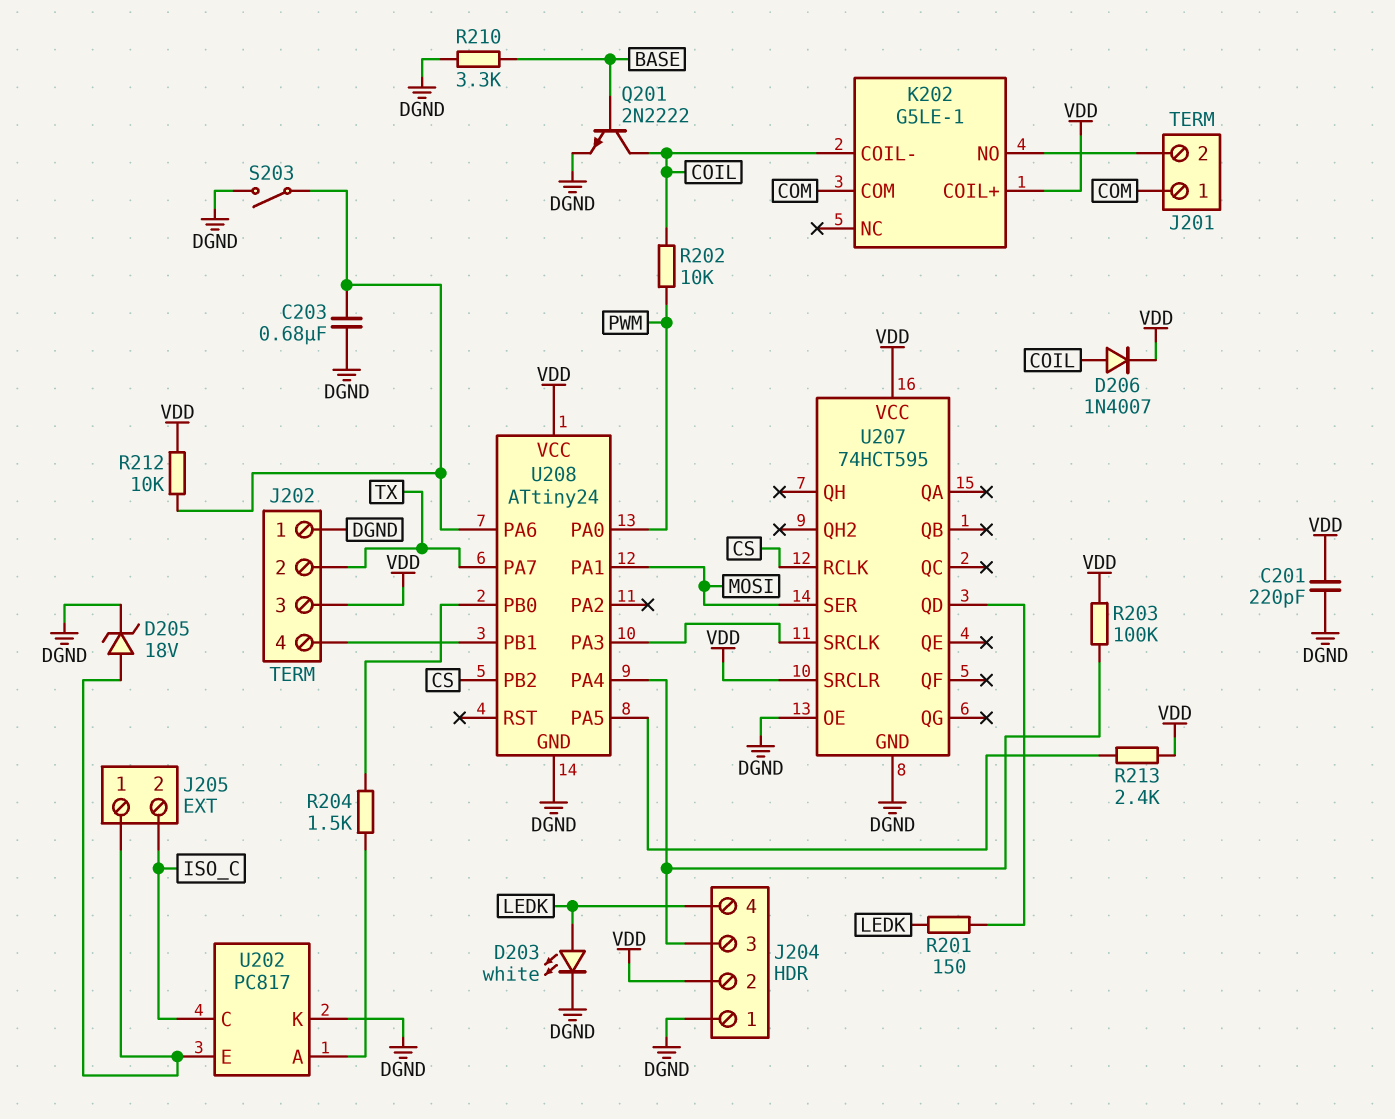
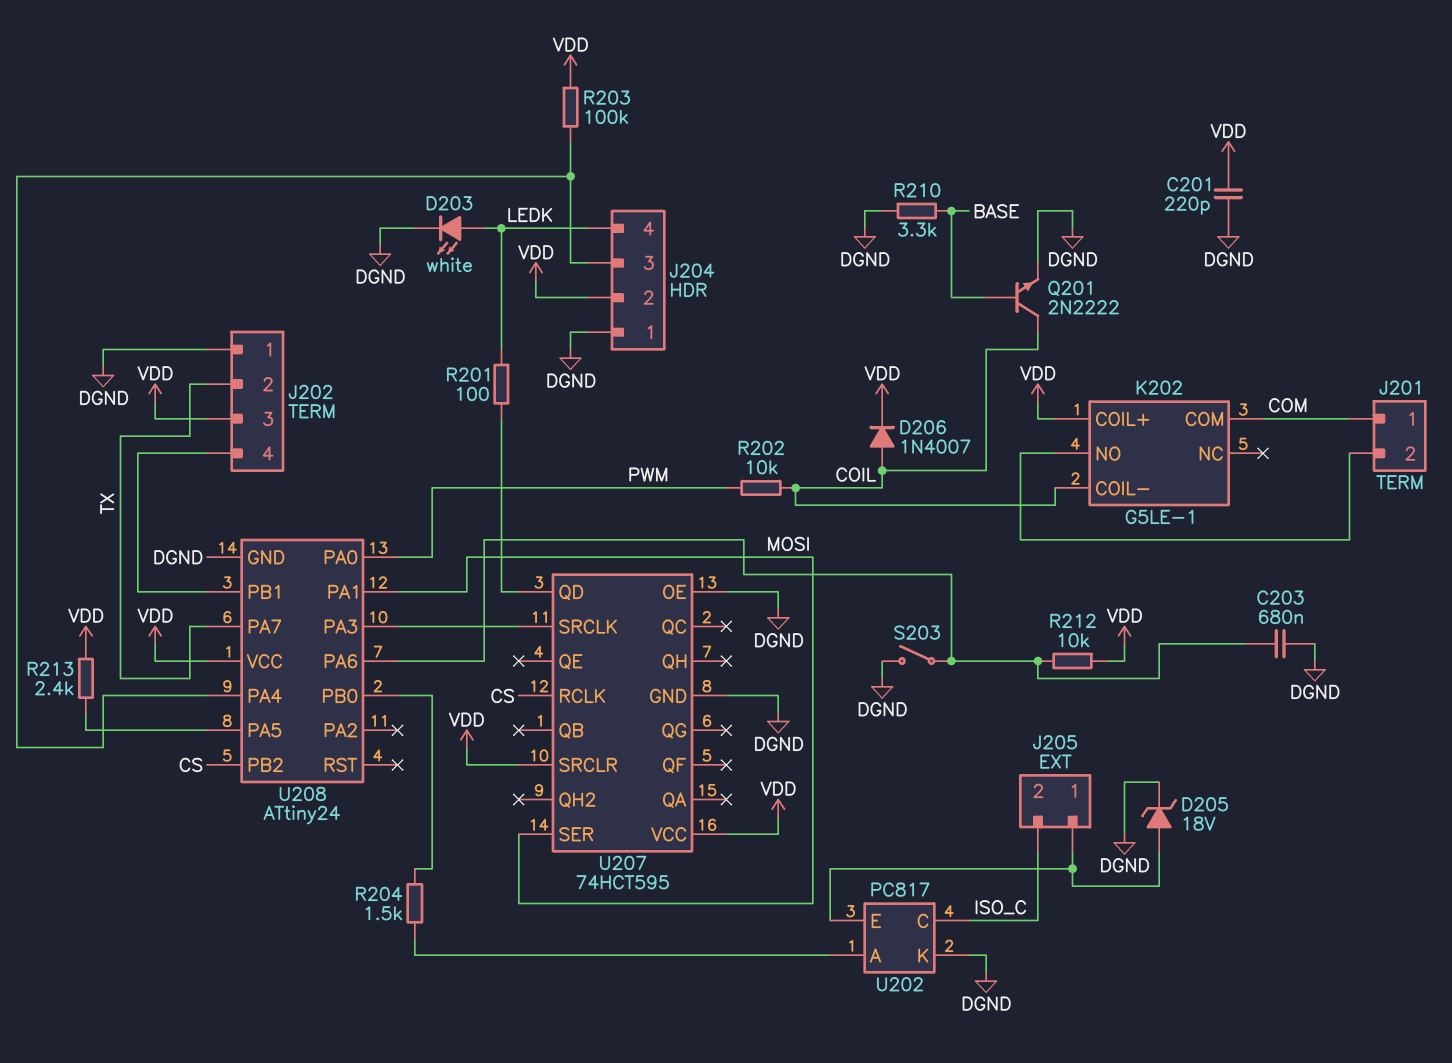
R201: 150 (LEDK, U207/QD) -> 100 (LEDK, U207/QD)

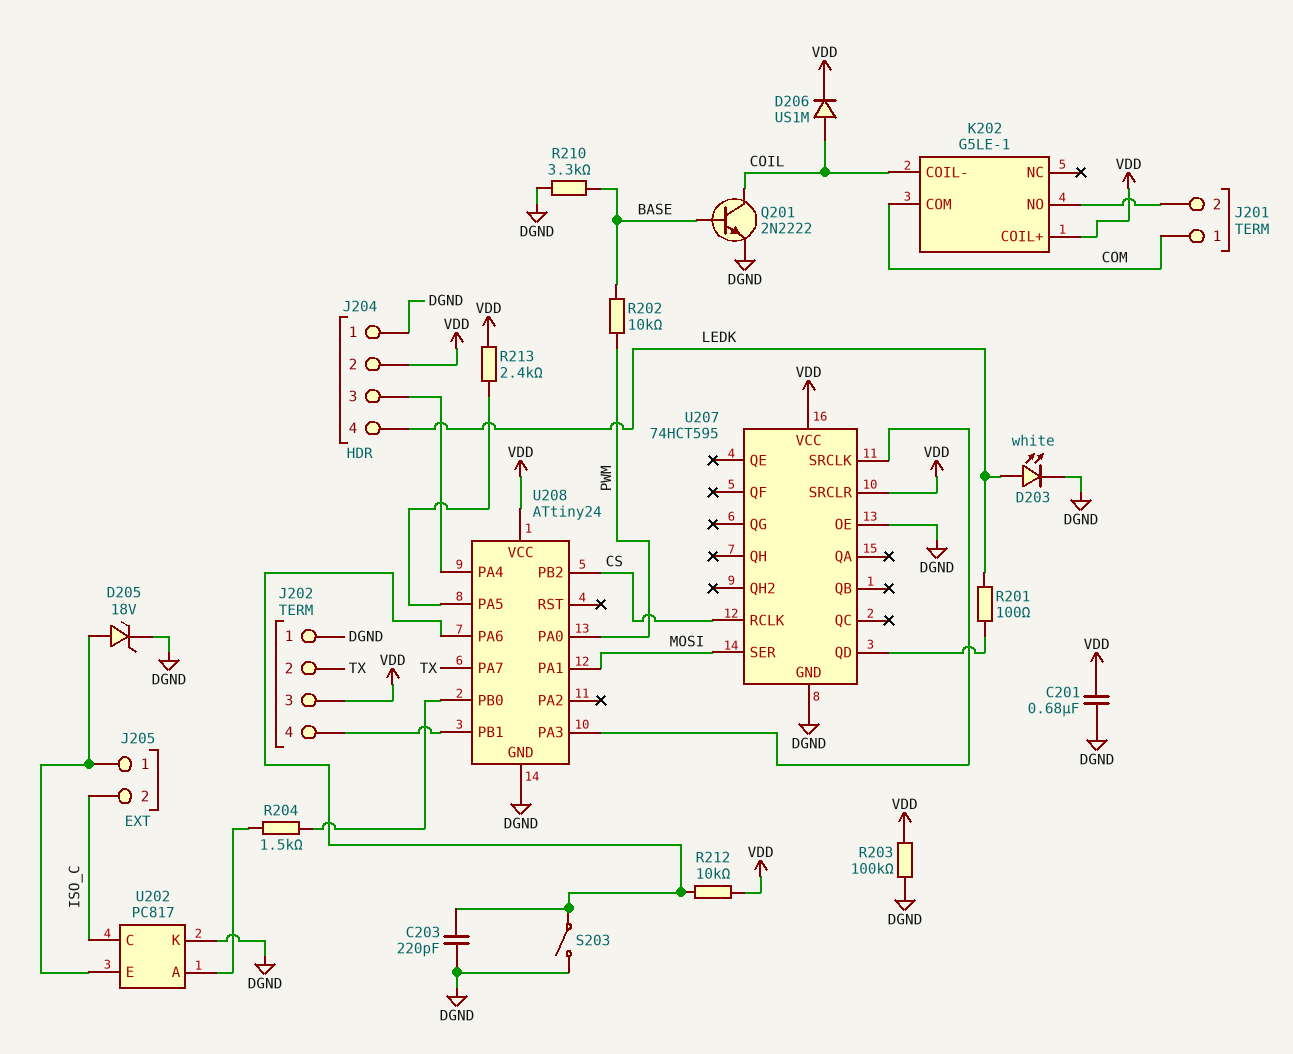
C201: 220pF (DGND, VDD) -> 680nF (DGND, VDD)
C203: 680nF (DGND, U208/PA6) -> 220pF (DGND, U208/PA6)
D206: diode 1N4007 (A COIL, K VDD) -> diode US1M (A COIL, K VDD)
R202: 10k (COIL, PWM) -> 10k (BASE, PWM)
R203: 100k (J204/3, VDD) -> 100k (DGND, VDD)

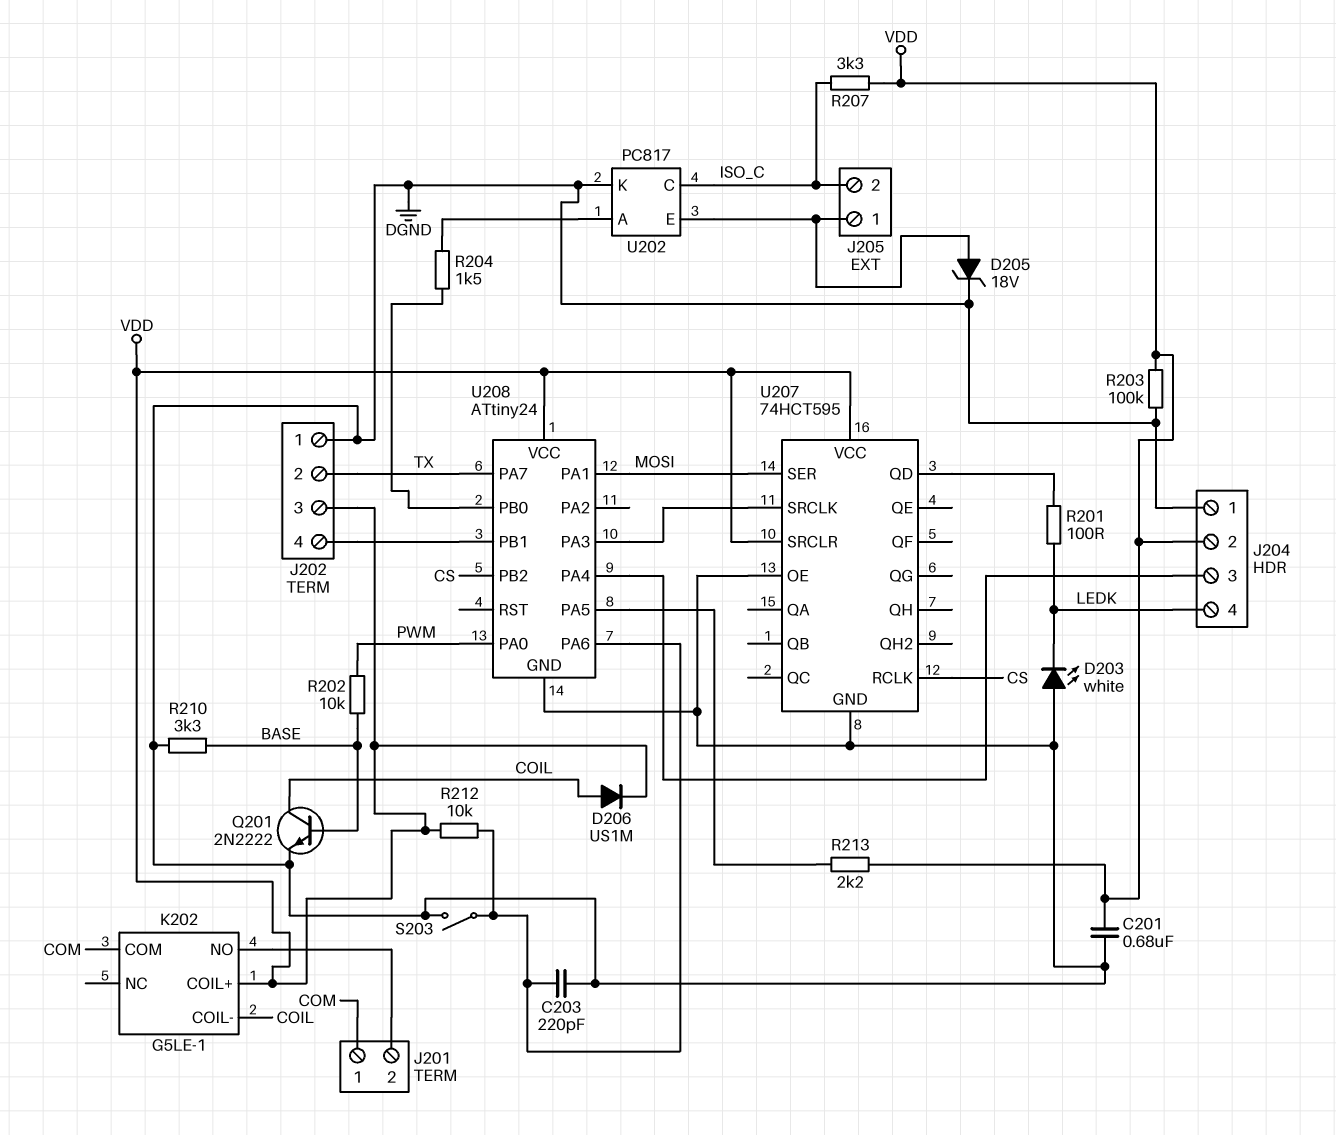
D203: LED white (A LEDK, K DGND) -> LED white (A DGND, K LEDK)
R207: none -> 3.3k (ISO_C, VDD)
R213: 2.4k (U208/PA5, VDD) -> 2.2k (U208/PA5, VDD)

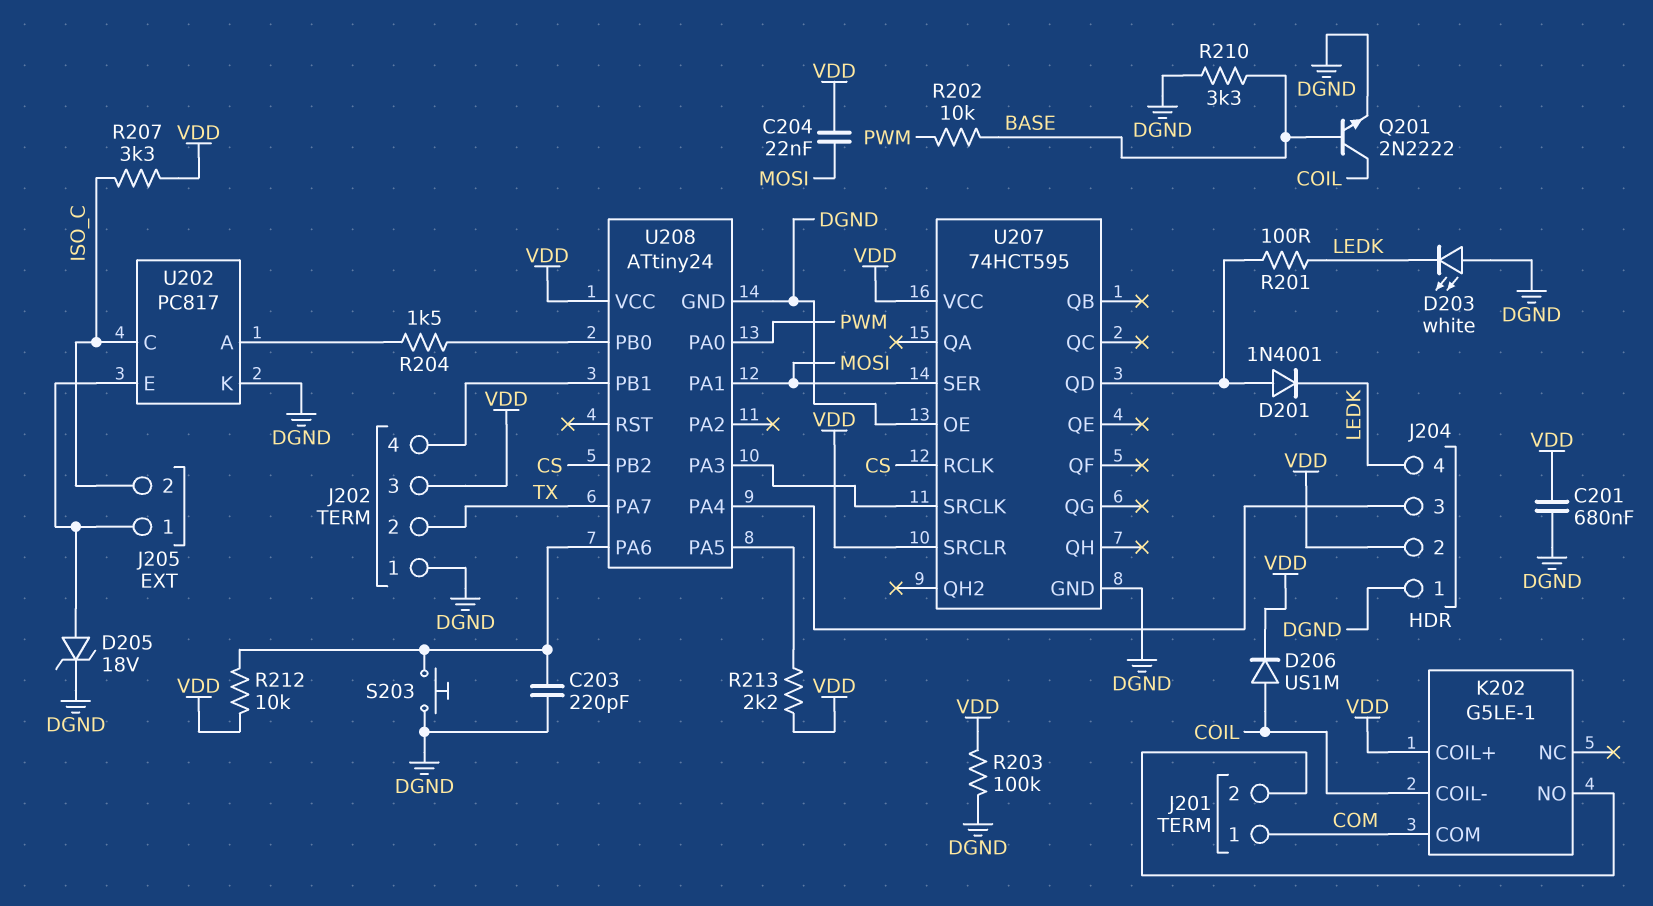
C204: none -> 22nF (MOSI, VDD)
D201: none -> diode 1N4001 (A U207/QD, K LEDK)
S203: switch (DGND, U208/PA6) -> button (DGND, U208/PA6)

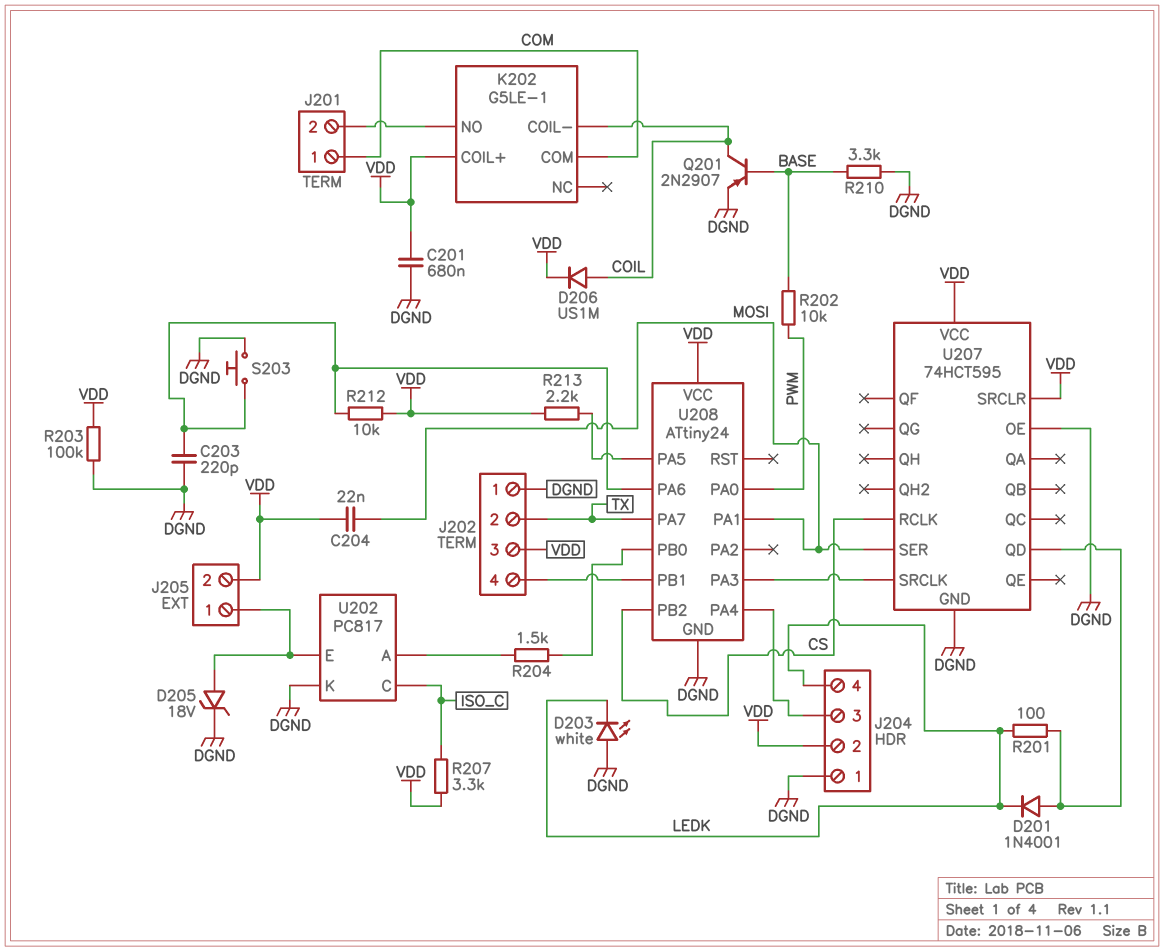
J205 pin 2: ISO_C -> VDD
Q201: NPN 2N2222 (B BASE, C COIL, E DGND) -> PNP 2N2907 (B BASE, C COIL, E DGND)

